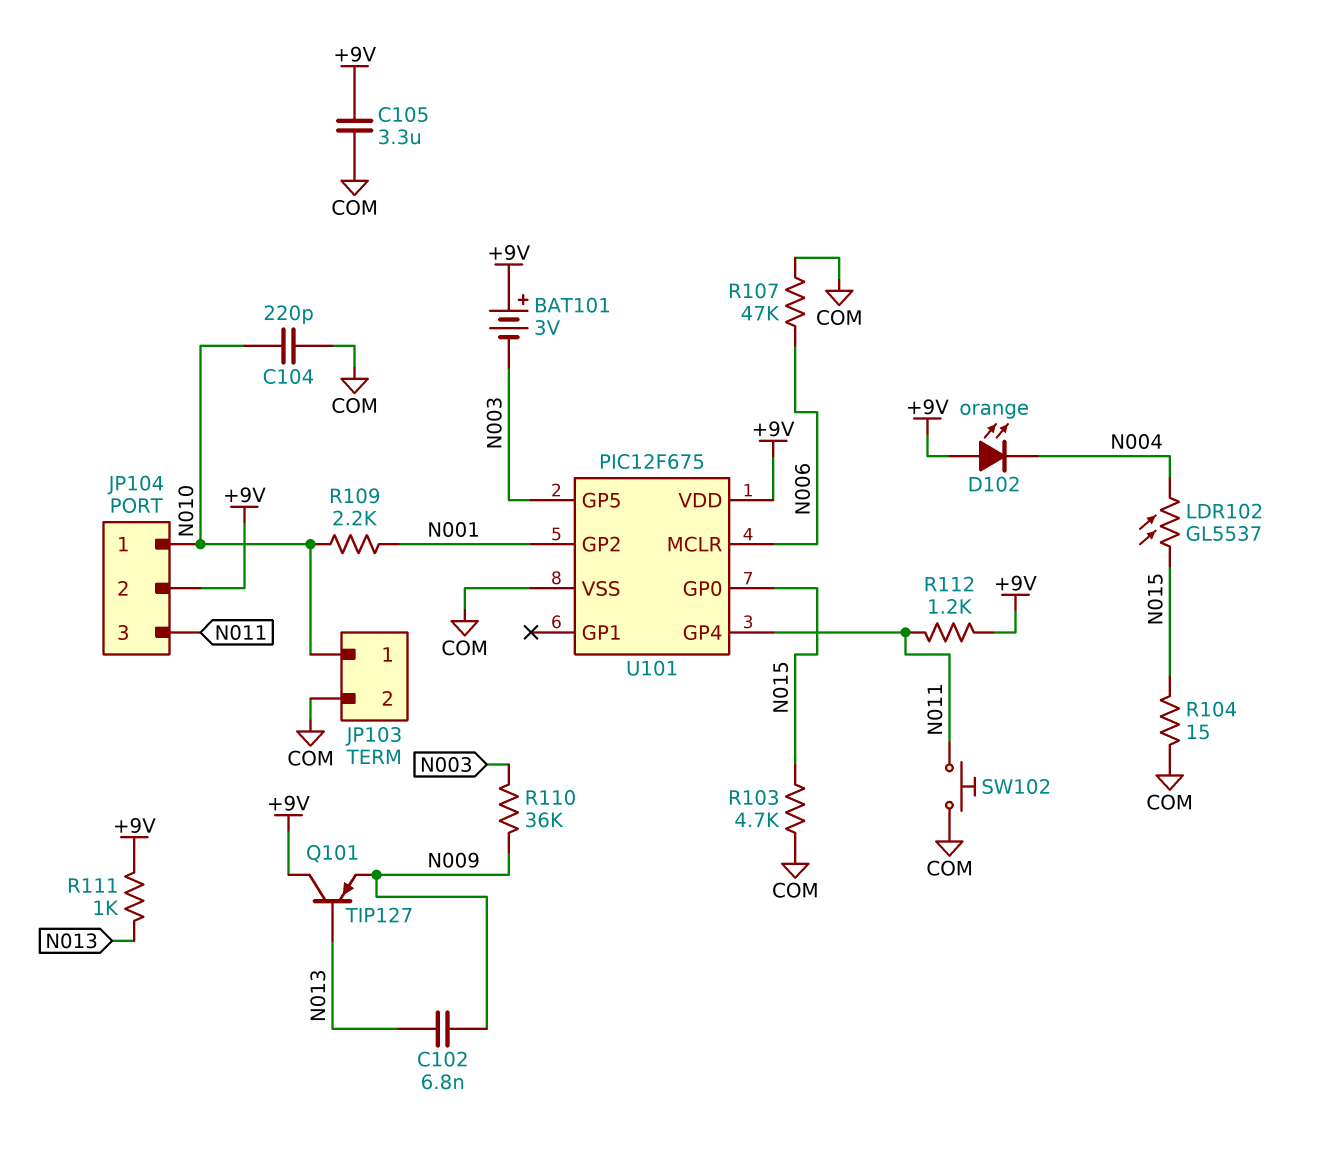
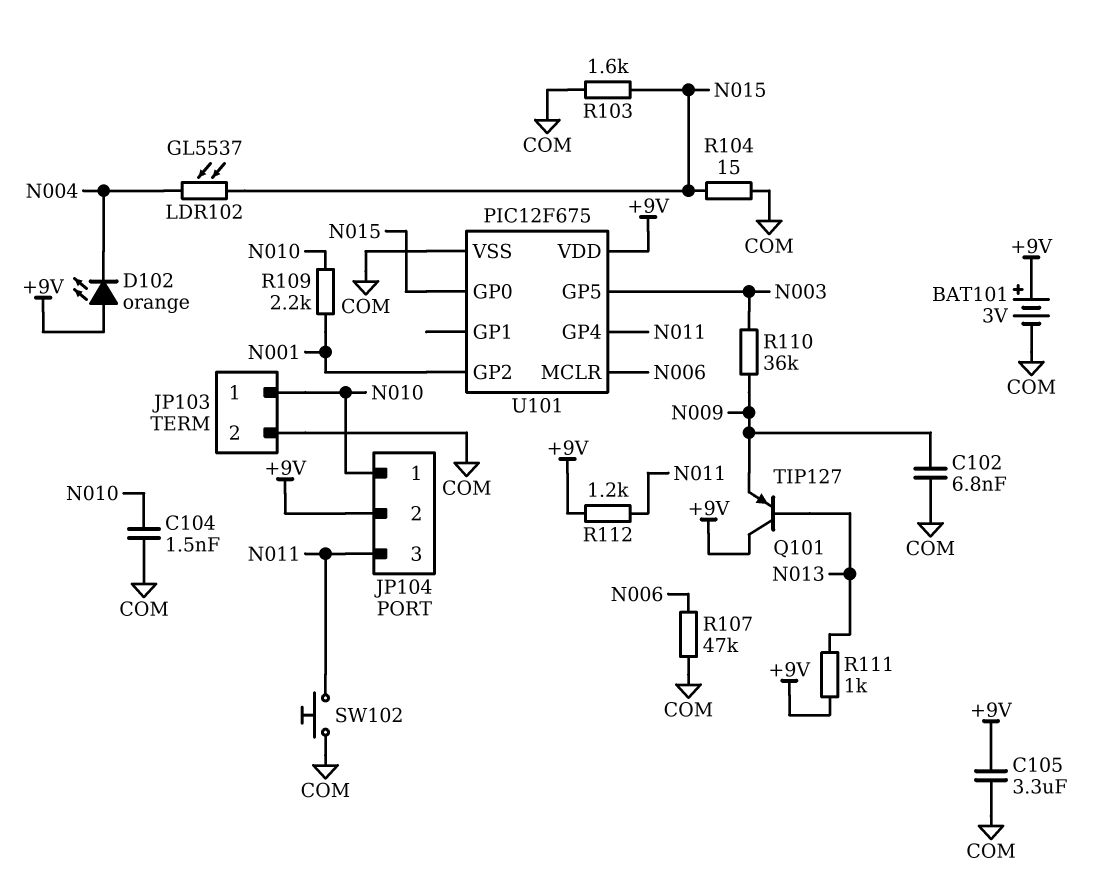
BAT101: 3V (plus +9V, minus N003) -> 3V (plus +9V, minus COM)
C102: 6.8nF (N009, N013) -> 6.8nF (COM, N009)
C104: 220pF (COM, N010) -> 1.5nF (COM, N010)
R103: 4.7k (COM, N015) -> 1.6k (COM, N015)

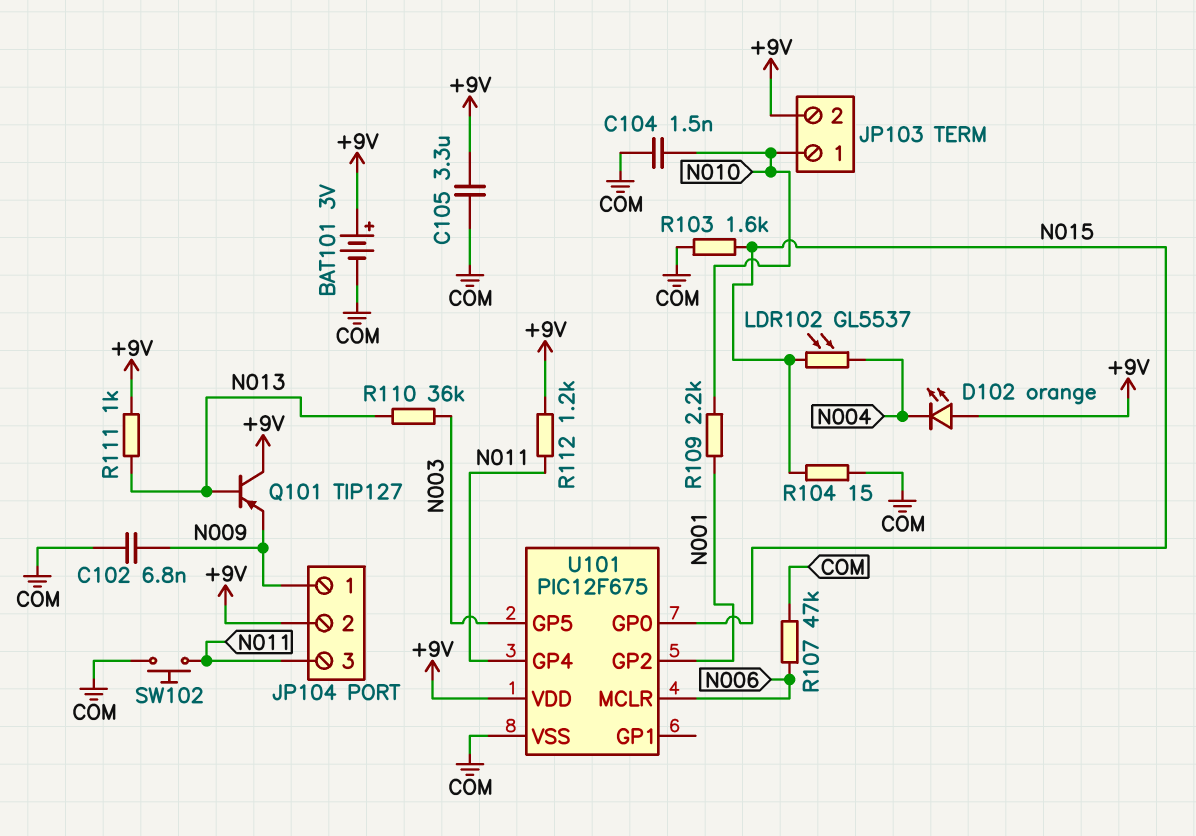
JP103 pin 2: COM -> +9V
JP104 pin 1: N010 -> N009
R110: 36k (N003, N009) -> 36k (N003, N013)

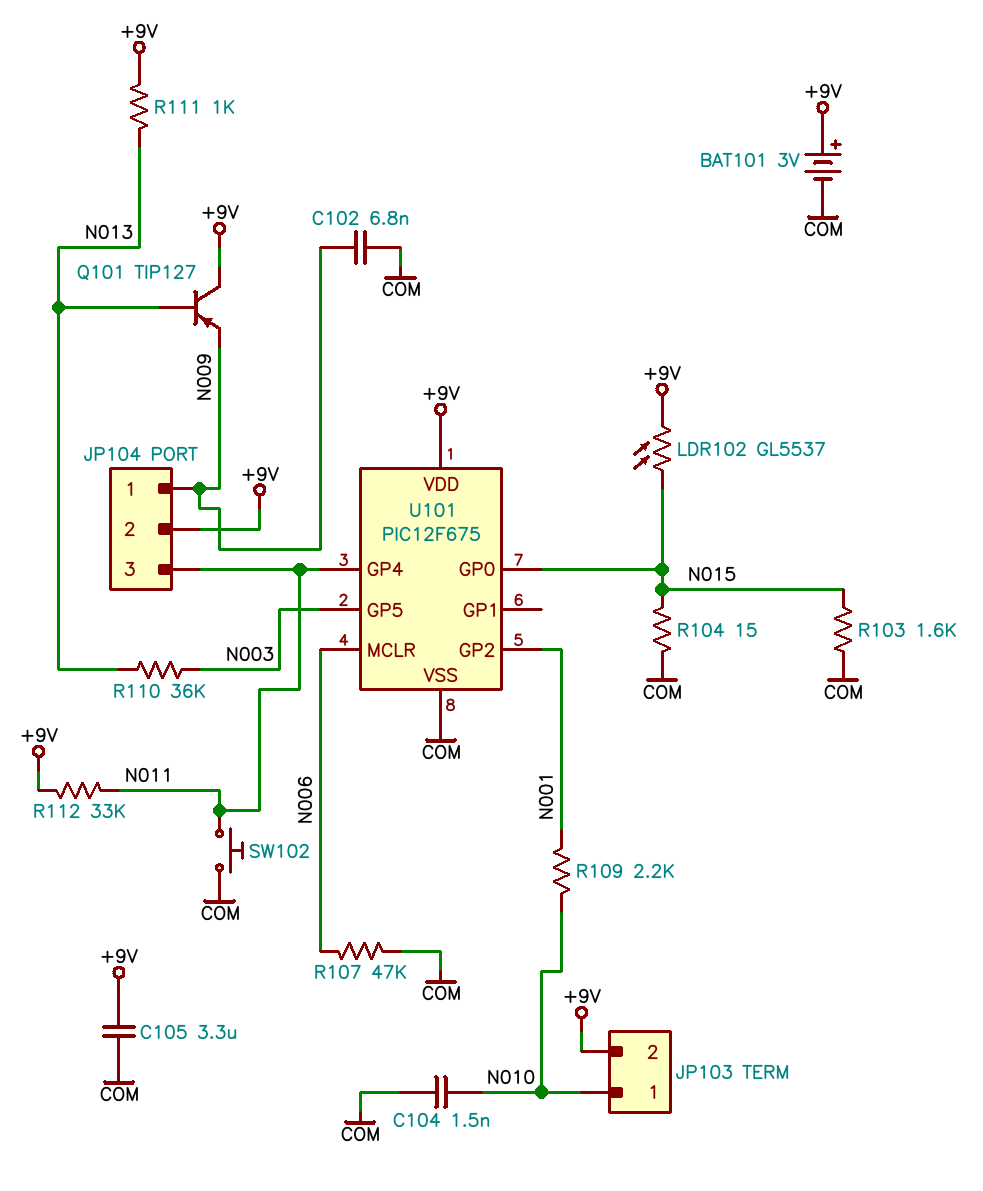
D102: LED orange (A +9V, K N004) -> none
LDR102: GL5537 (N004, N015) -> GL5537 (+9V, N015)
R112: 1.2k (+9V, N011) -> 33k (+9V, N011)

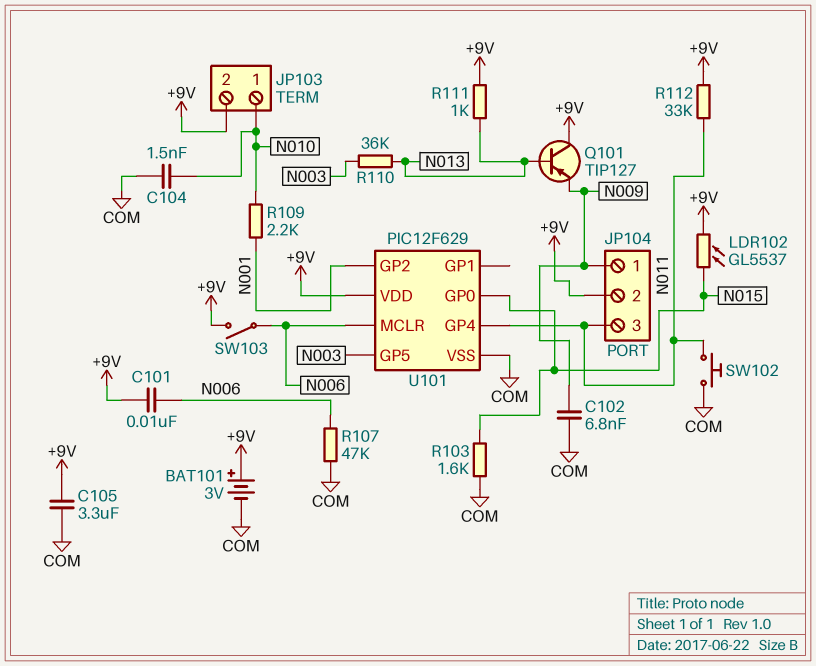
C101: none -> 10nF (+9V, N006)
R104: 15 (COM, N015) -> none
SW103: none -> switch (+9V, N006)
U101: PIC12F675 -> PIC12F629

